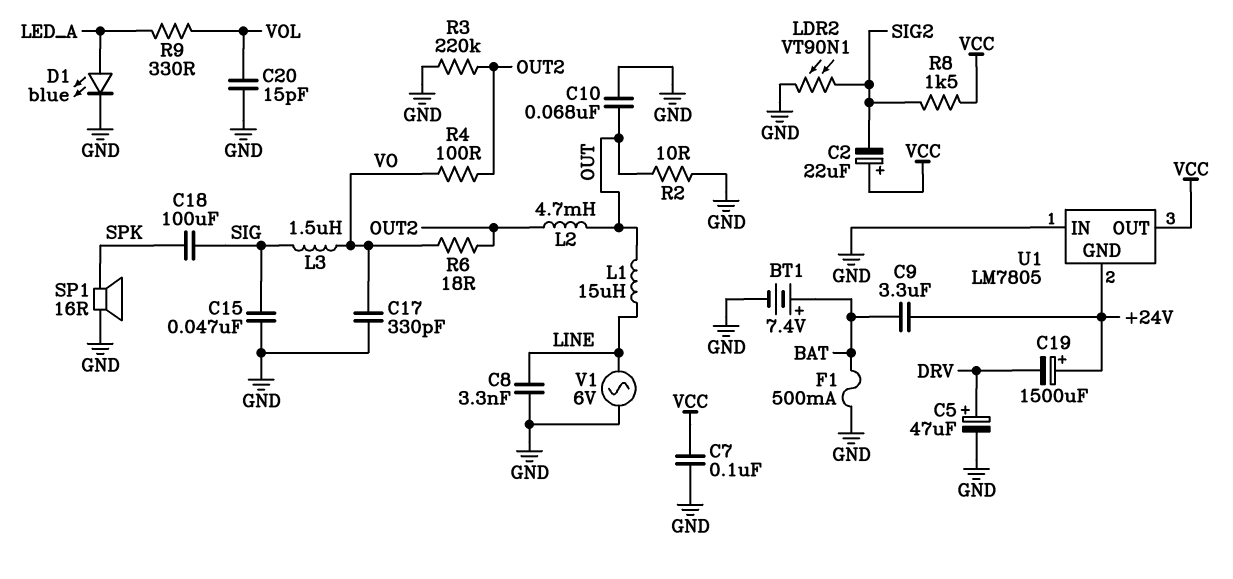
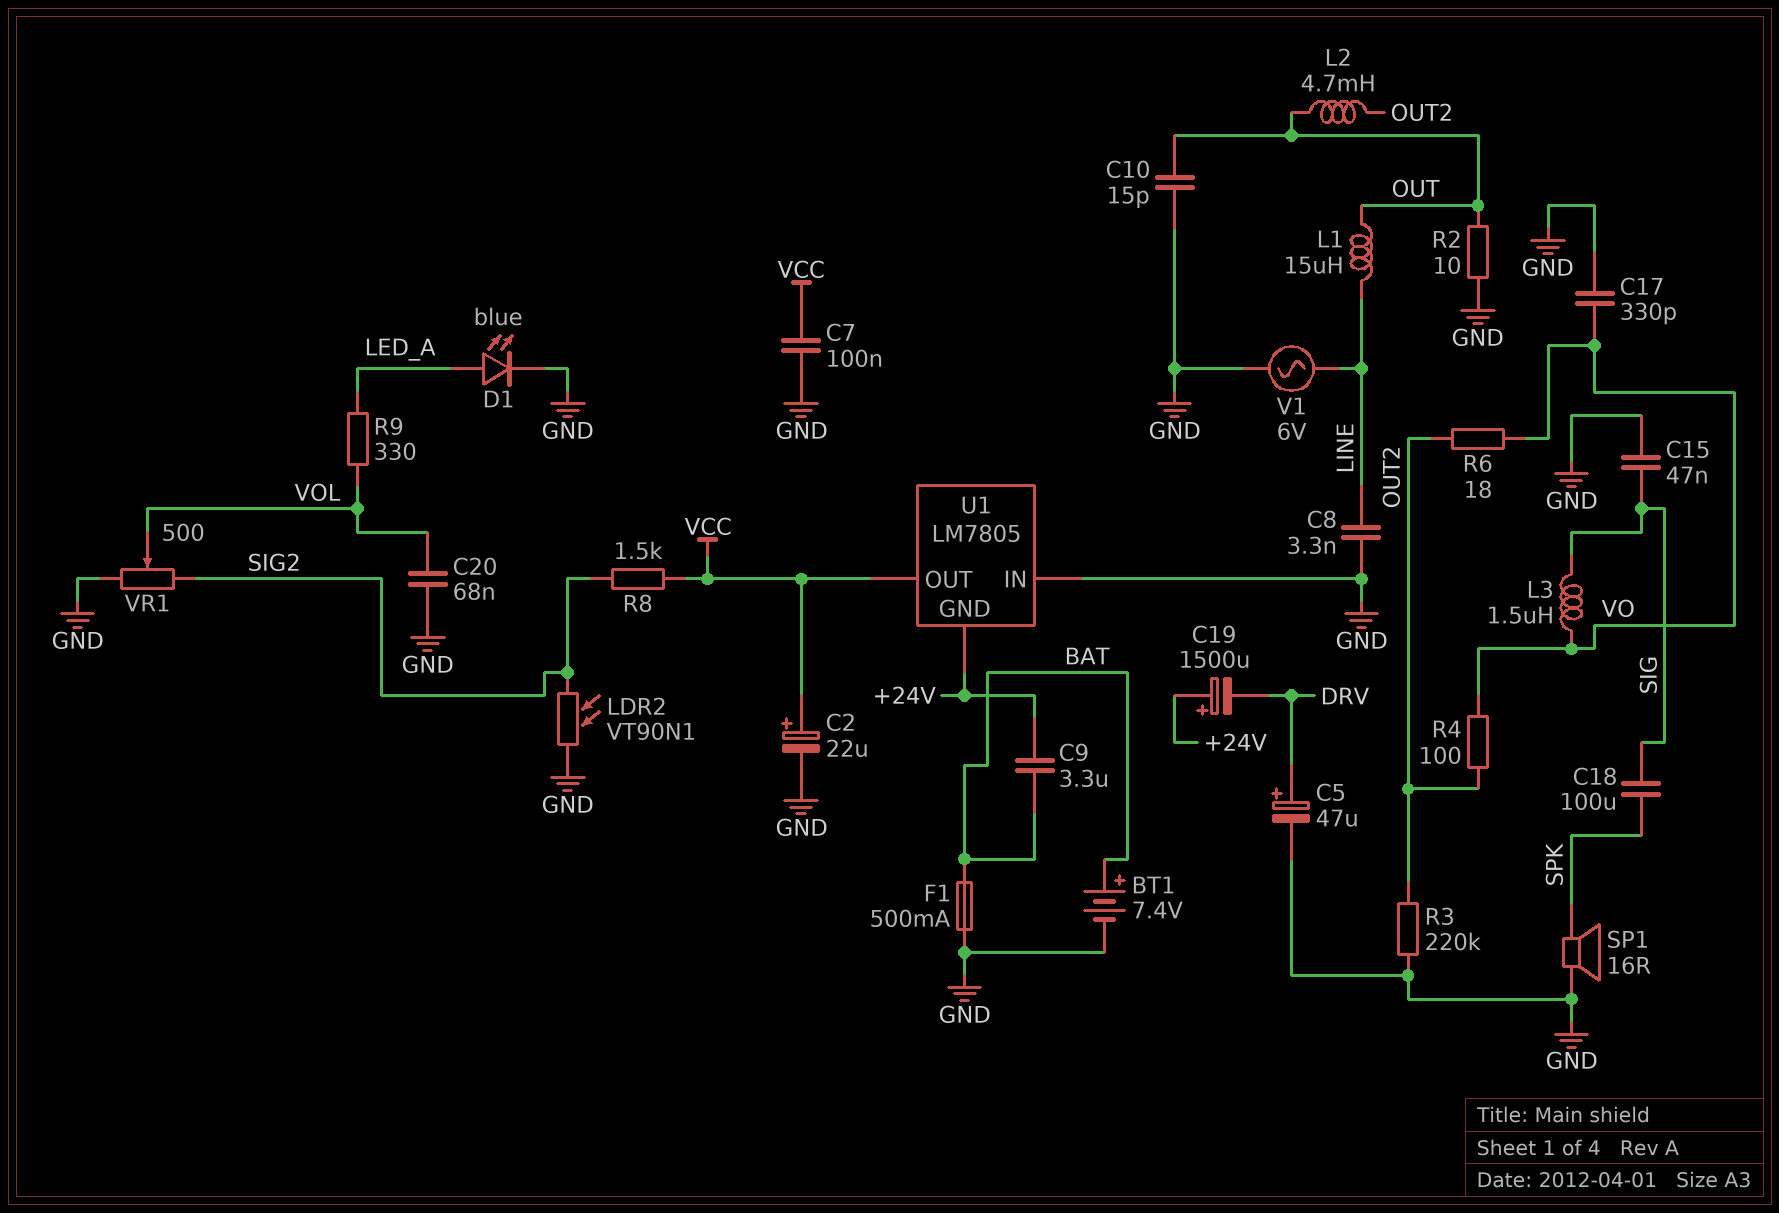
C2: 22uF (plus VCC, minus SIG2) -> 22uF (plus VCC, minus GND)
C10: 68nF (GND, OUT) -> 15pF (GND, OUT)
C20: 15pF (GND, VOL) -> 68nF (GND, VOL)
VR1: none -> 500 (GND, SIG2, wiper VOL)

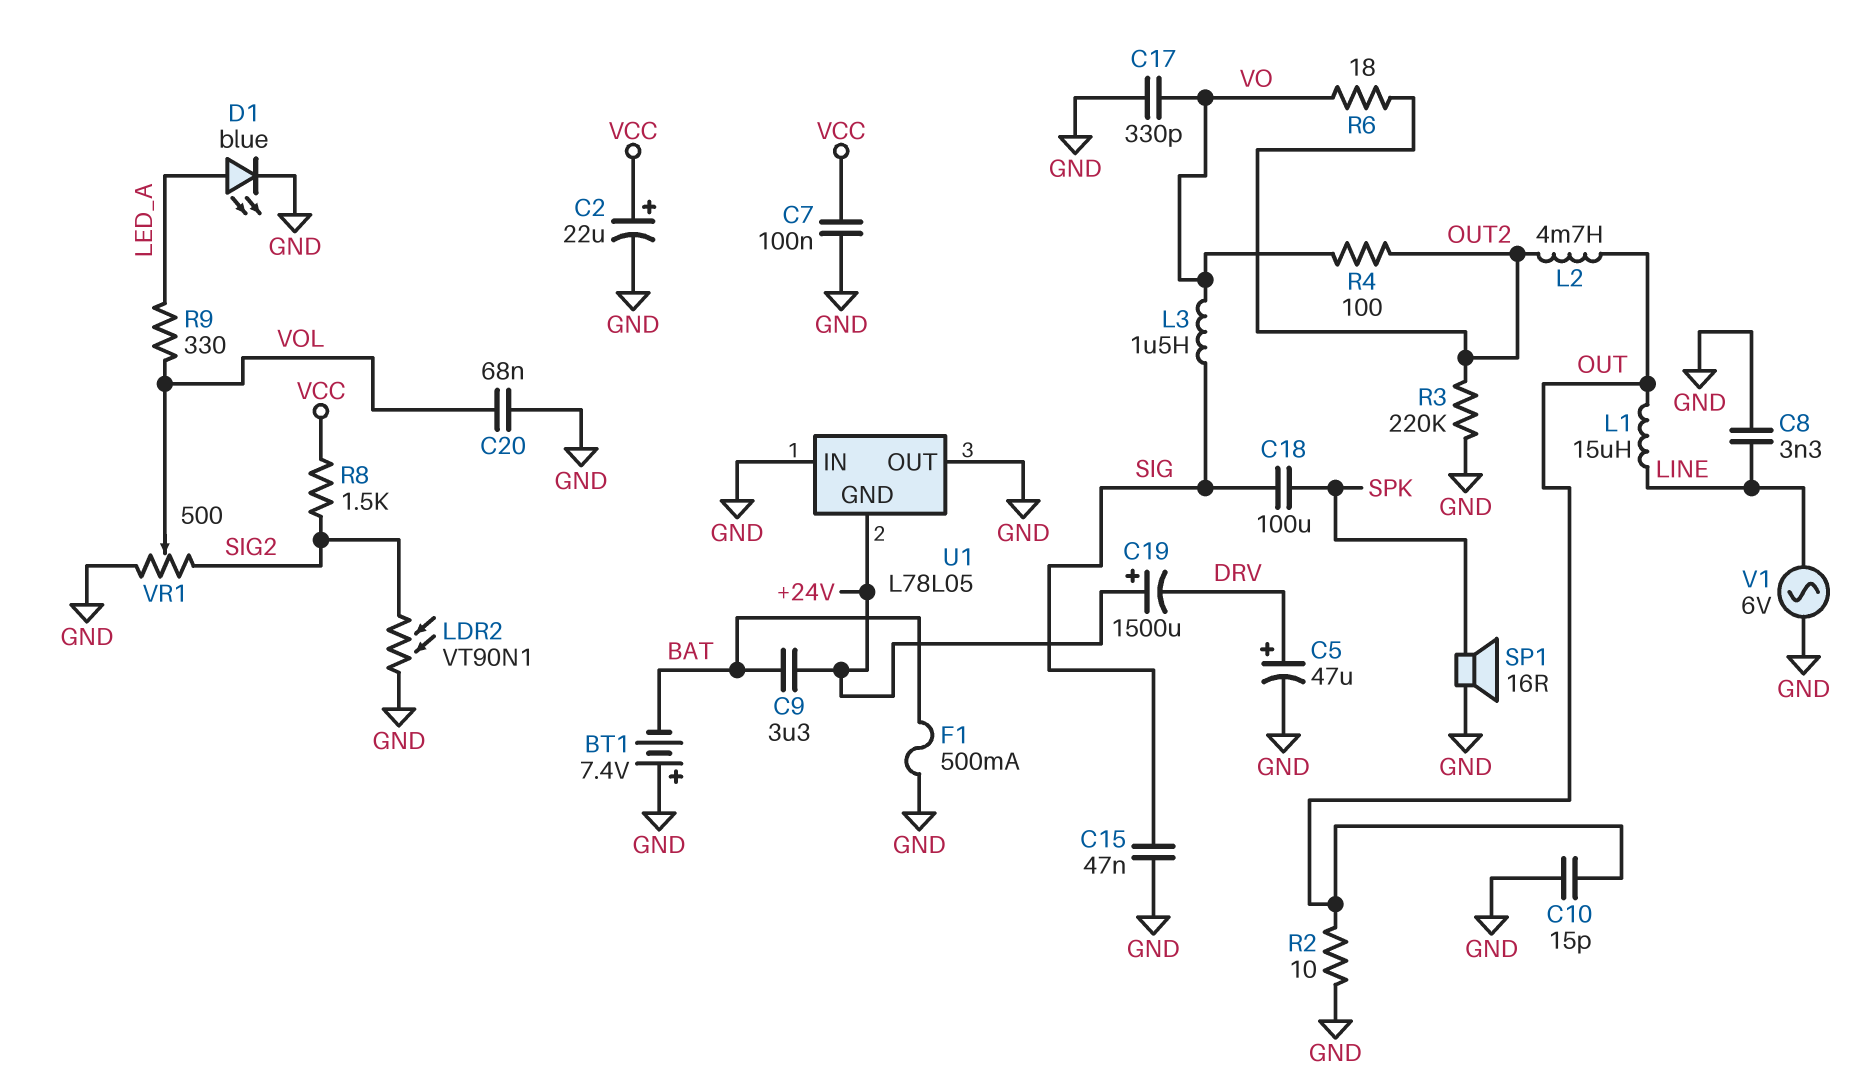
BT1: 7.4V (plus BAT, minus GND) -> 7.4V (plus GND, minus BAT)
U1: LM7805 -> L78L05
U1 pin OUT: VCC -> GND

